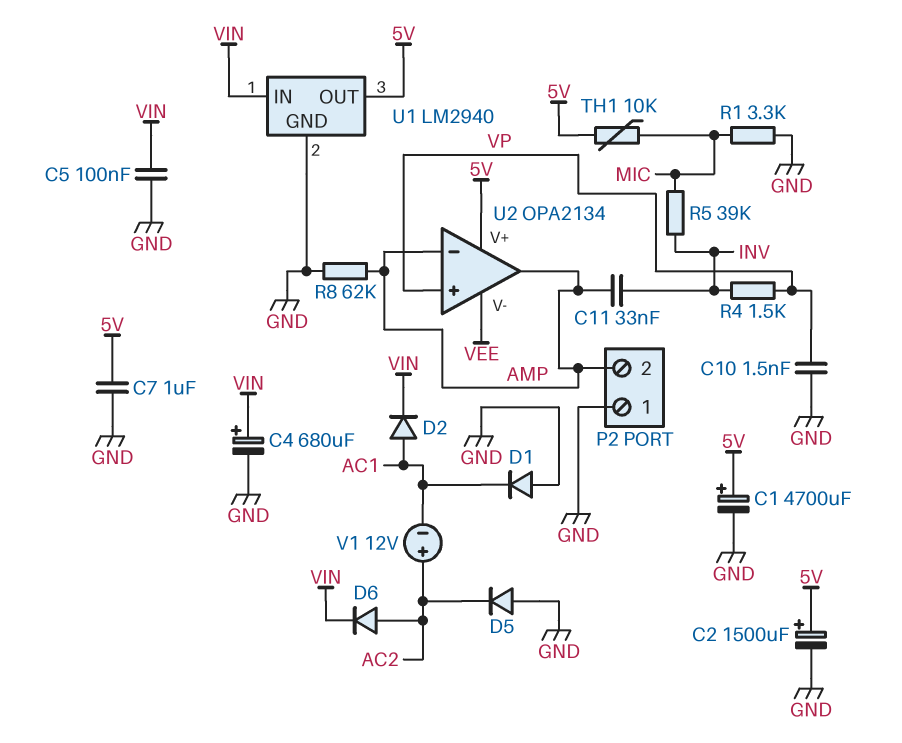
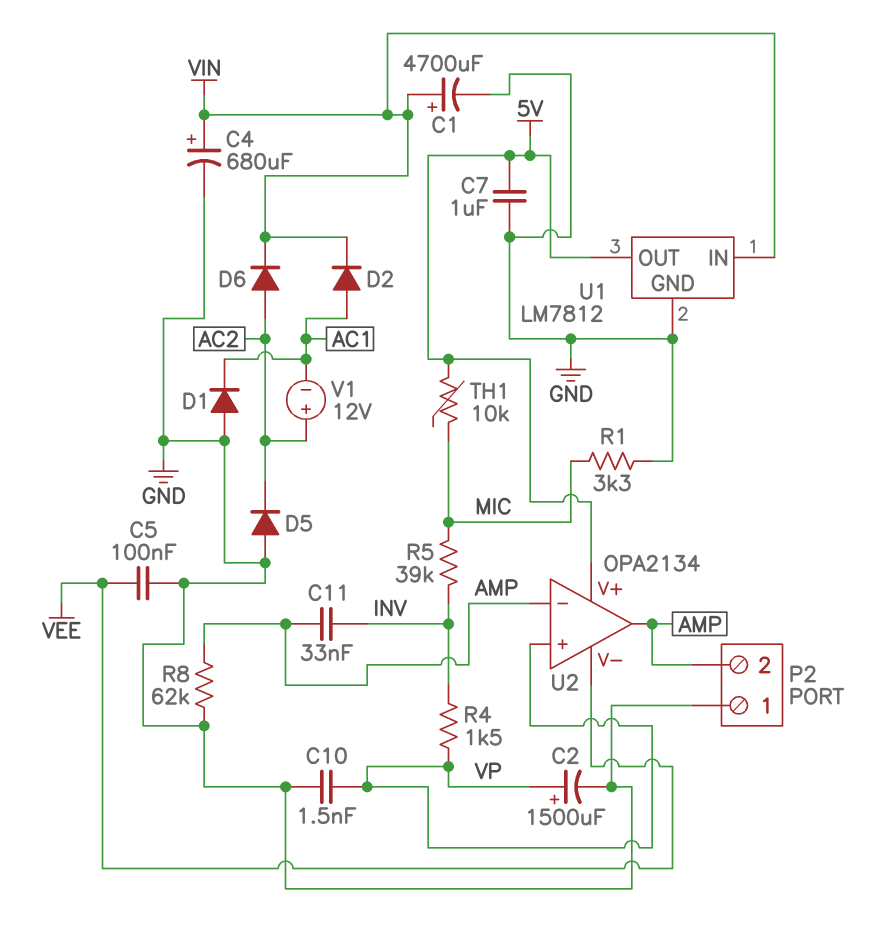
C1: 4700uF (plus 5V, minus GND) -> 4700uF (plus VIN, minus GND)
C2: 1500uF (plus 5V, minus GND) -> 1500uF (plus VP, minus GND)
C5: 100nF (GND, VIN) -> 100nF (GND, VEE)
U1: LM2940 -> LM7812

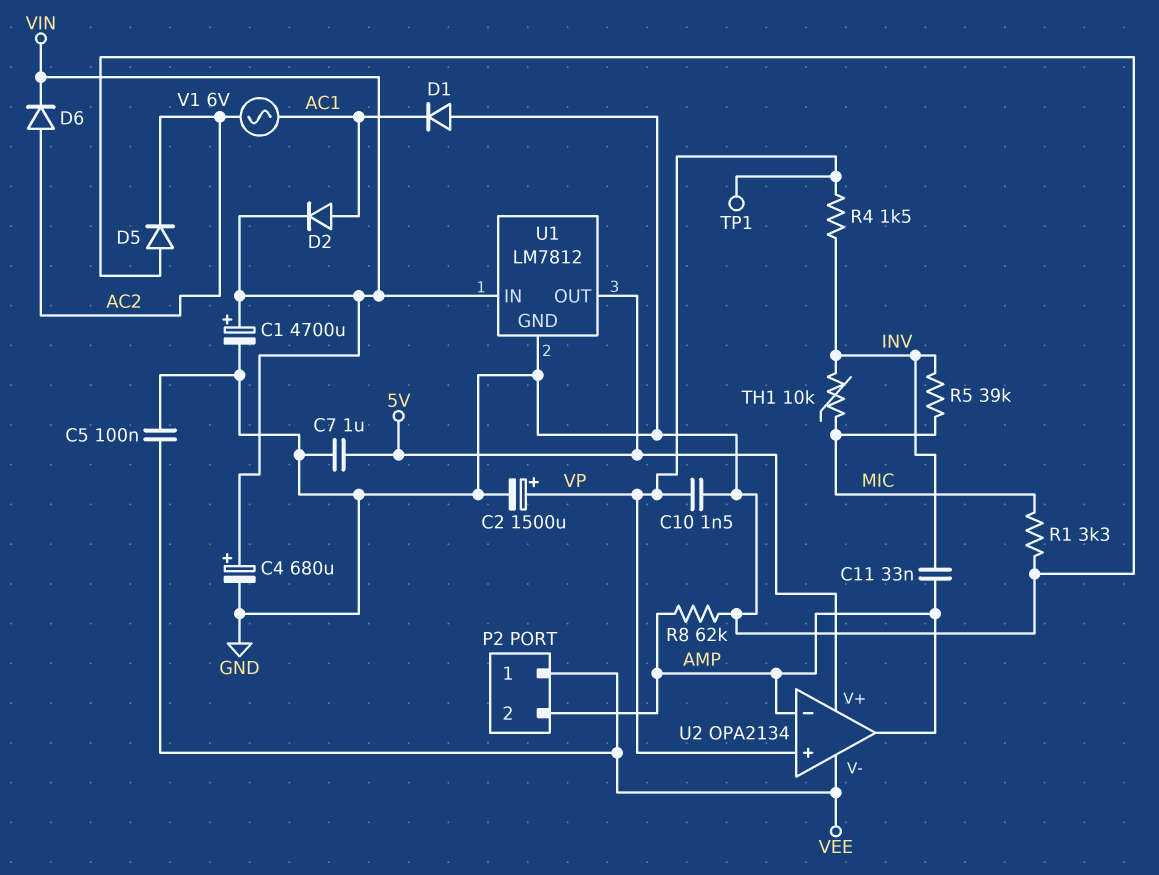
P2 pin 1: GND -> VEE
TH1: 10k (5V, MIC) -> 10k (INV, MIC)
TP1: none -> test point (VP)
V1: 12V (plus AC2, minus AC1) -> AC 6V (AC1, AC2)

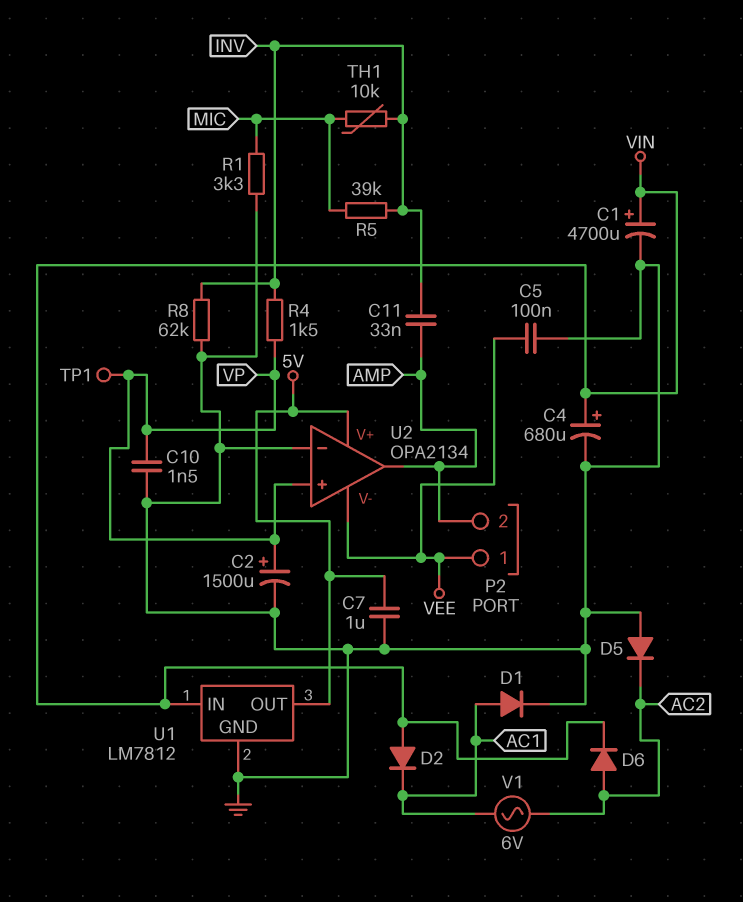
D1: diode (A GND, K AC1) -> diode (A AC1, K GND)
D2: diode (A AC1, K VIN) -> diode (A VIN, K AC1)
R8: 62k (AMP, GND) -> 62k (GND, INV)
U2 pin in-: AMP -> GND

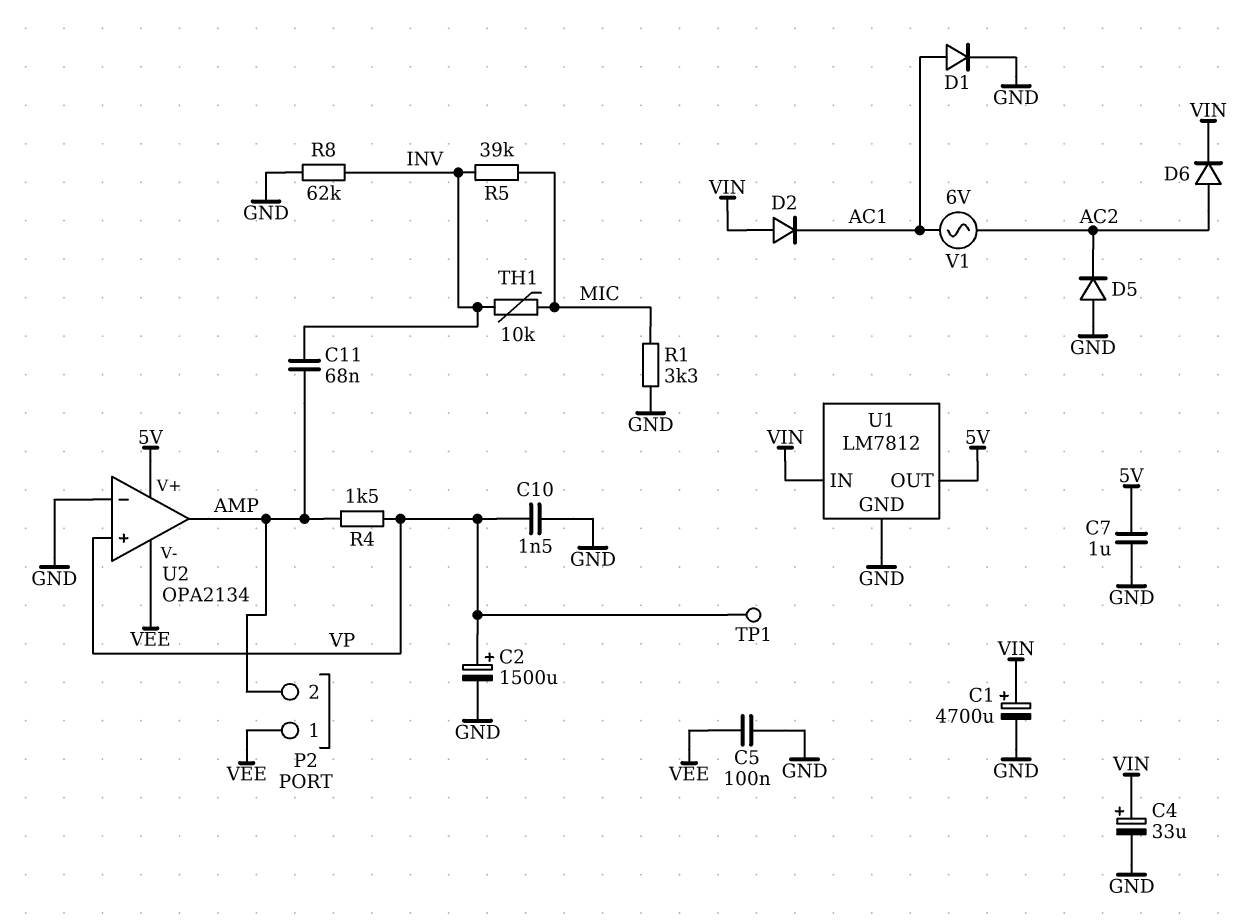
C4: 680uF (plus VIN, minus GND) -> 33uF (plus VIN, minus GND)
C11: 33nF (AMP, INV) -> 68nF (AMP, INV)
R4: 1.5k (INV, VP) -> 1.5k (AMP, VP)

